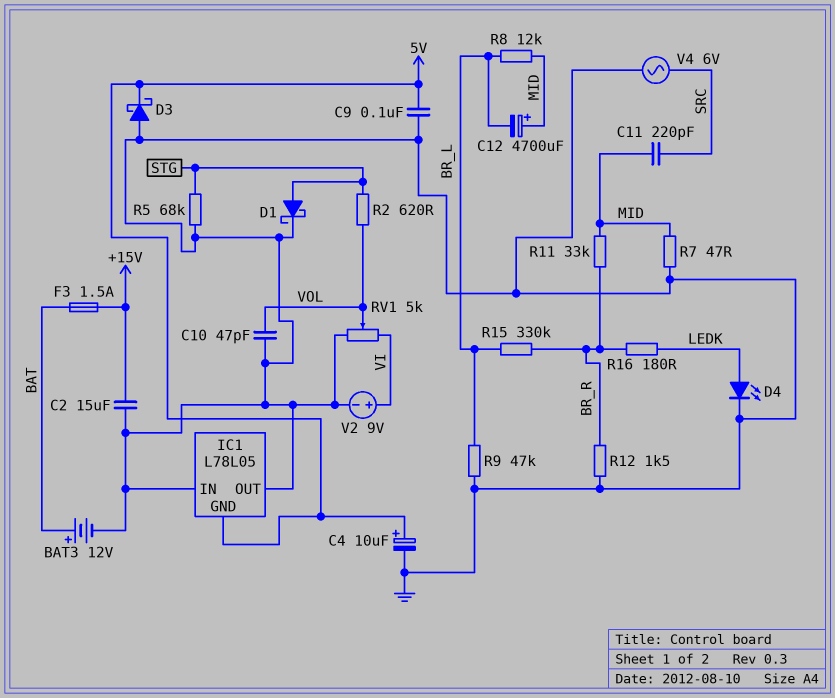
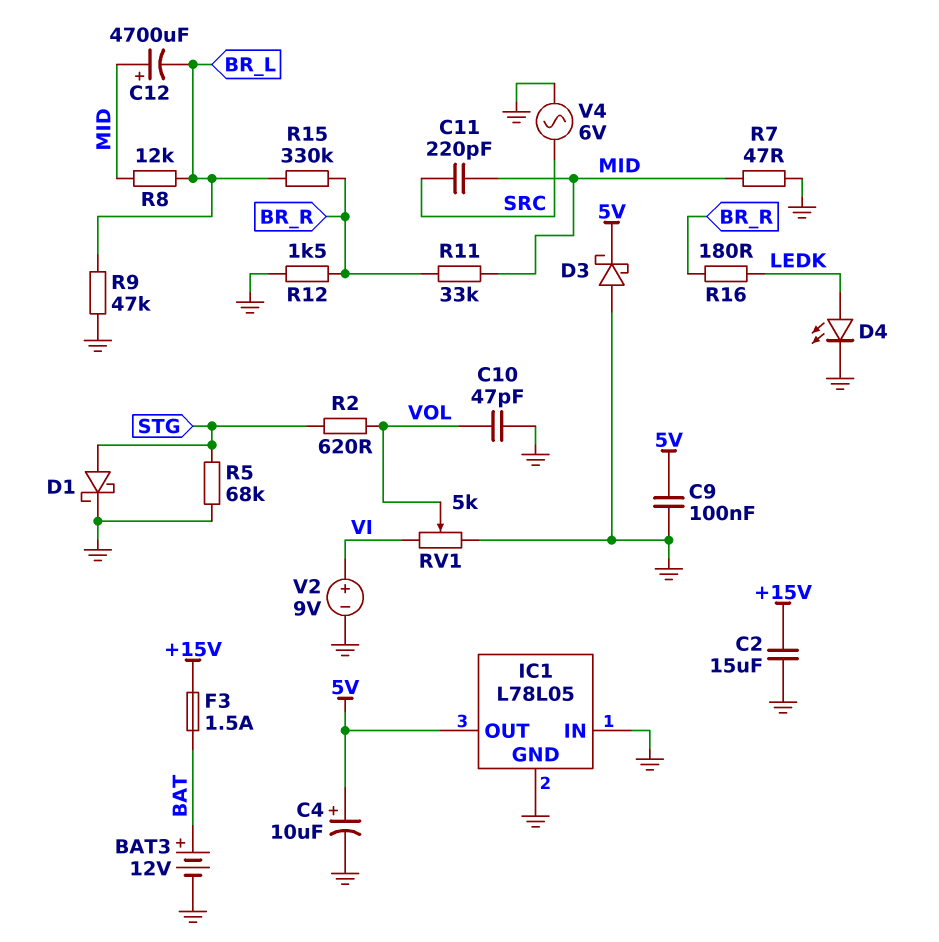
IC1 pin GND: 5V -> GND
IC1 pin OUT: GND -> 5V

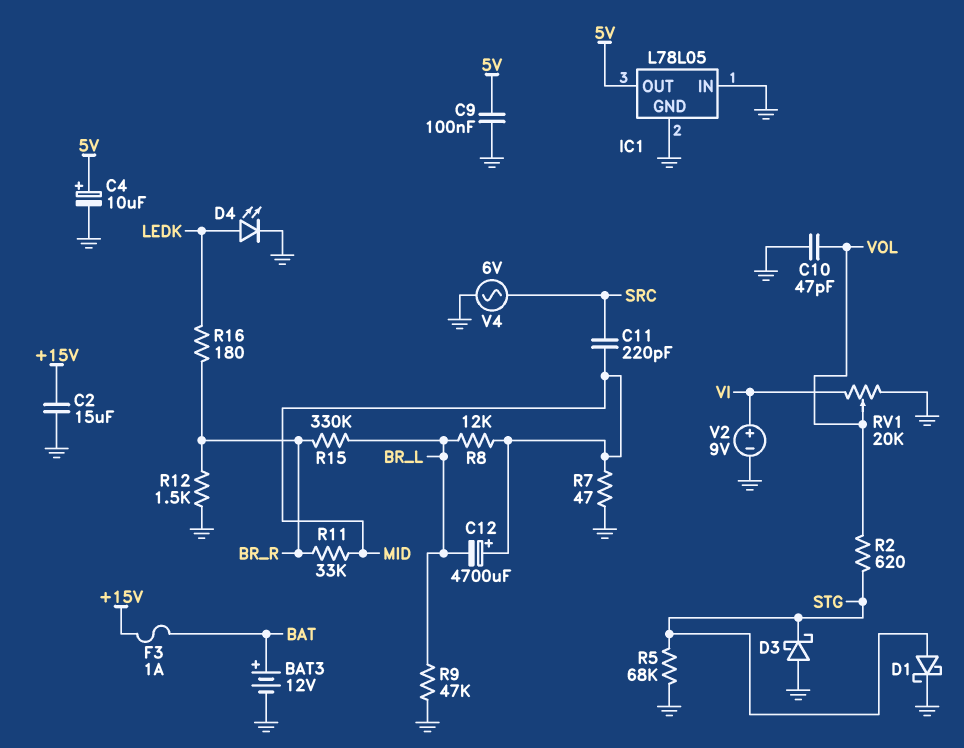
D3: schottky (A GND, K 5V) -> schottky (A GND, K STG)
F3: 1.5A (+15V, BAT) -> 1A (+15V, BAT)
RV1: 5k (GND, VI, wiper VOL) -> 20k (GND, VI, wiper VOL)

